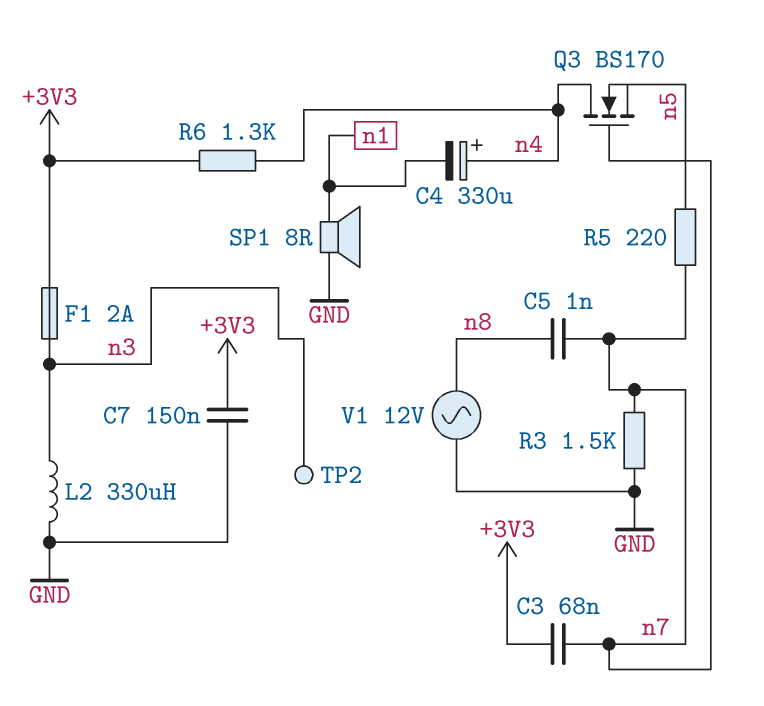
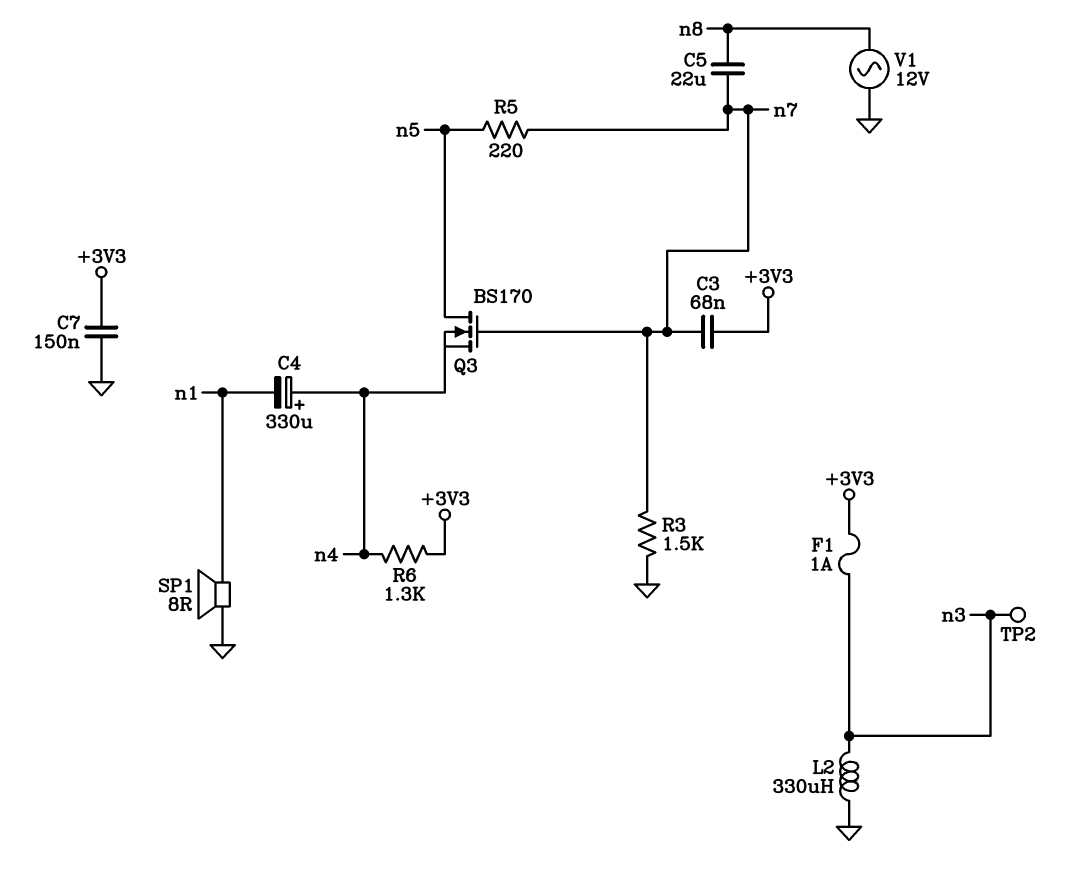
C5: 1nF (n7, n8) -> 22uF (n7, n8)
F1: 2A (+3V3, n3) -> 1A (+3V3, n3)
Q3: NMOS BS170 (G n7, D n4, S n5) -> NMOS BS170 (G n7, D n5, S n4)

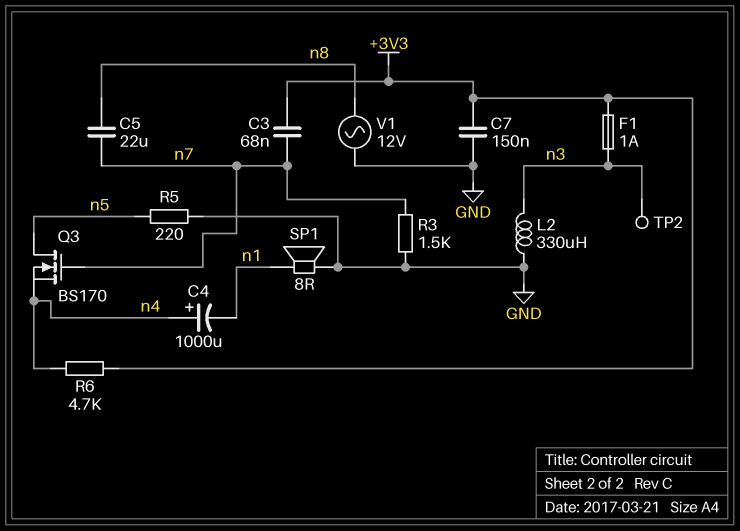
C4: 330uF (plus n4, minus n1) -> 1000uF (plus n4, minus n1)
R5: 220 (n5, n7) -> 220 (GND, n5)
R6: 1.3k (+3V3, n4) -> 4.7k (+3V3, n4)

